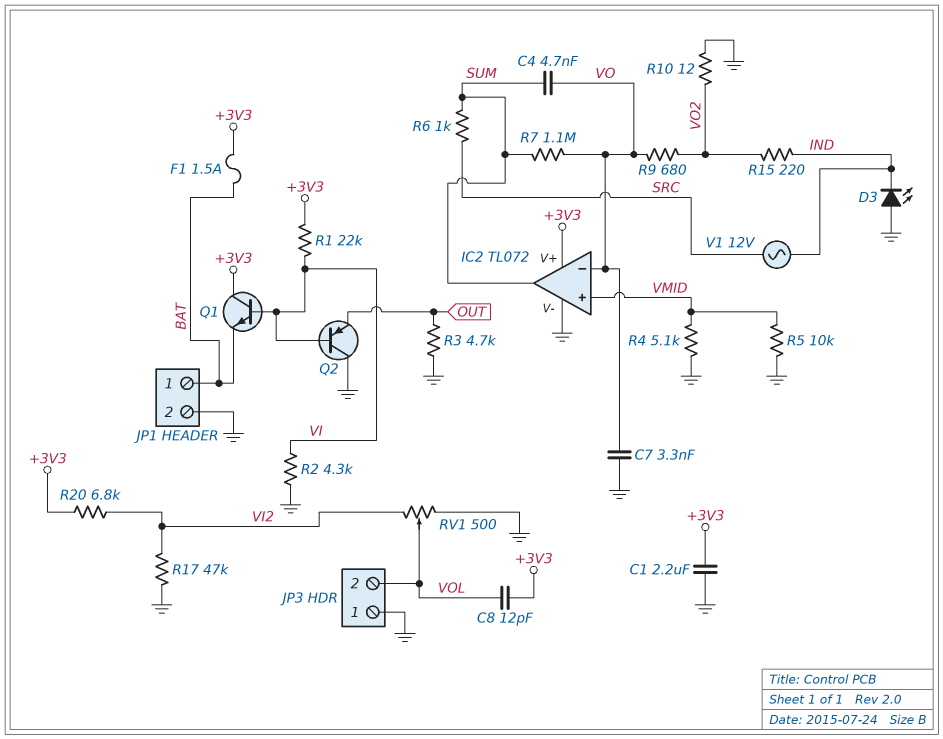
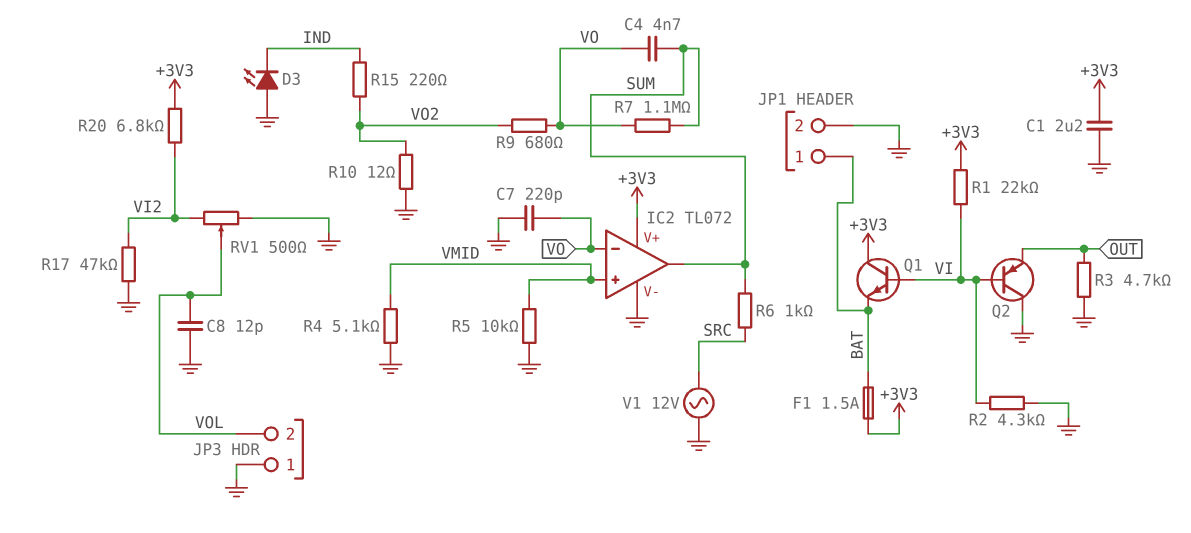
C7: 3.3nF (GND, VO) -> 220pF (GND, VO)
C8: 12pF (+3V3, VOL) -> 12pF (GND, VOL)
V1: AC 12V (IND, SRC) -> AC 12V (GND, SRC)

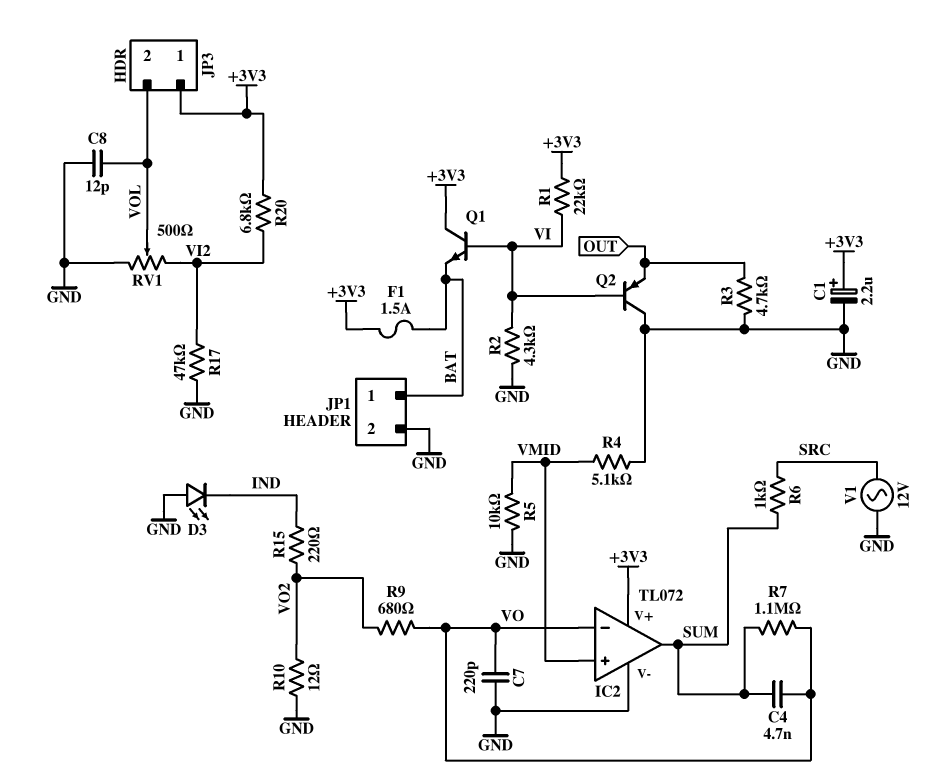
C1: 2.2uF (+3V3, GND) -> 2.2uF (plus +3V3, minus GND)
JP3 pin 1: GND -> +3V3

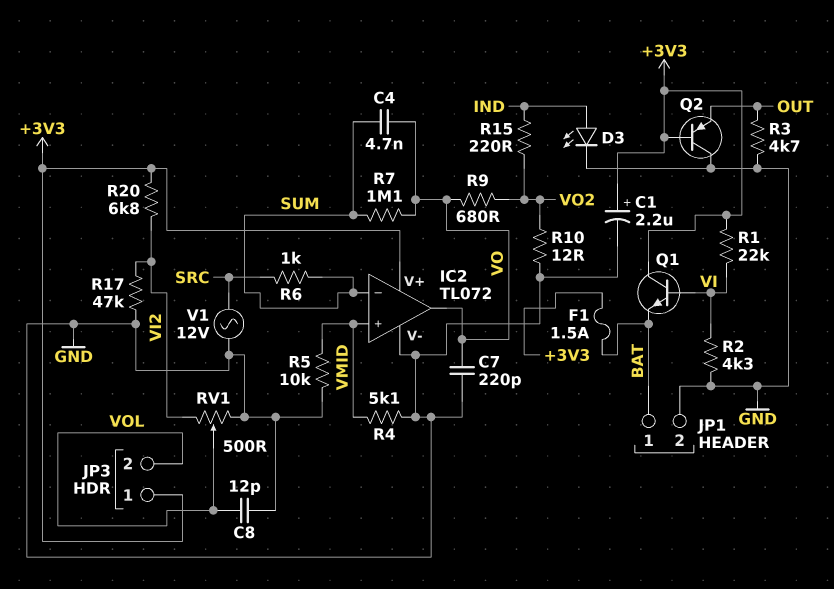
D3: LED (A GND, K IND) -> LED (A IND, K GND)
IC2 pin in-: VO -> SUM
IC2 pin out: SUM -> VO
Q2: PNP (B VI, C GND, E OUT) -> PNP (B +3V3, C GND, E OUT)

